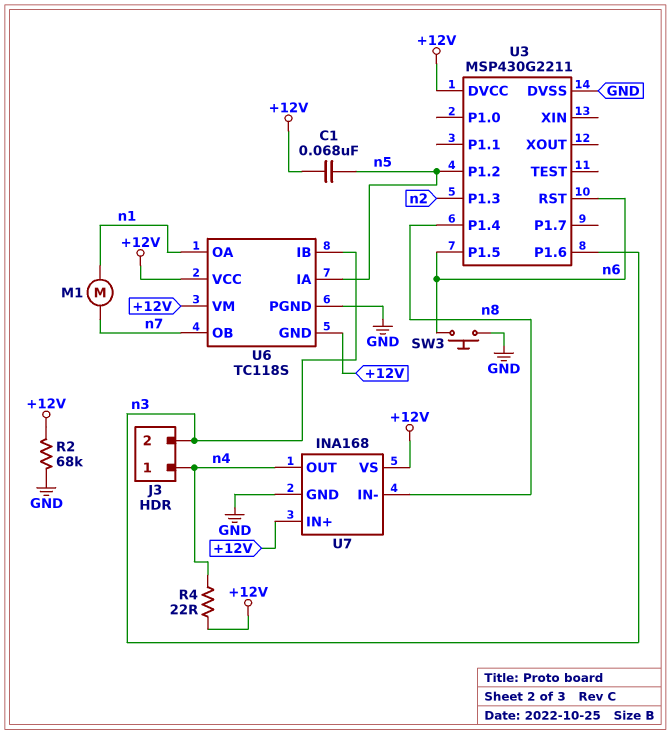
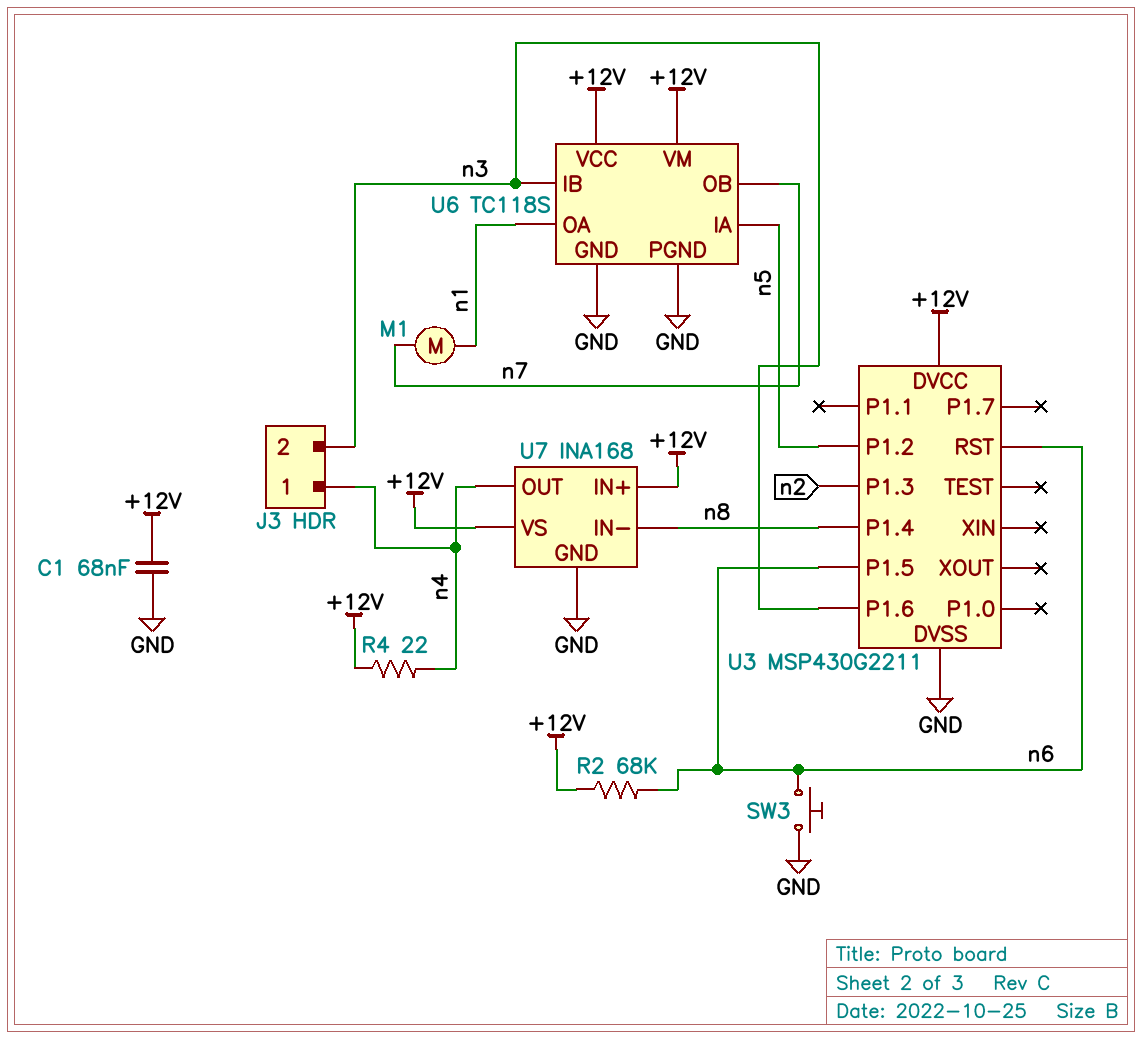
C1: 68nF (+12V, n5) -> 68nF (+12V, GND)
R2: 68k (+12V, GND) -> 68k (+12V, n6)
U6 pin GND: +12V -> GND

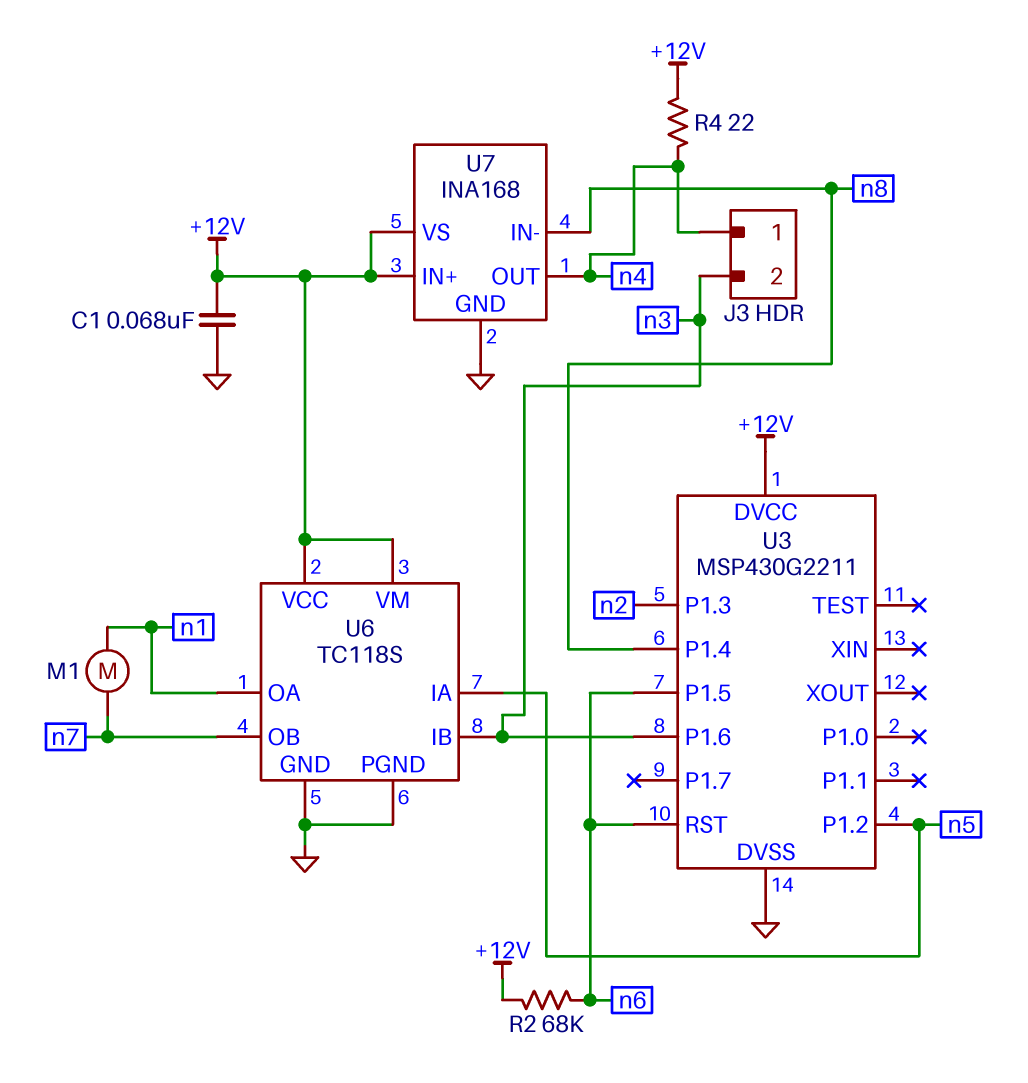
SW3: button (GND, n6) -> none

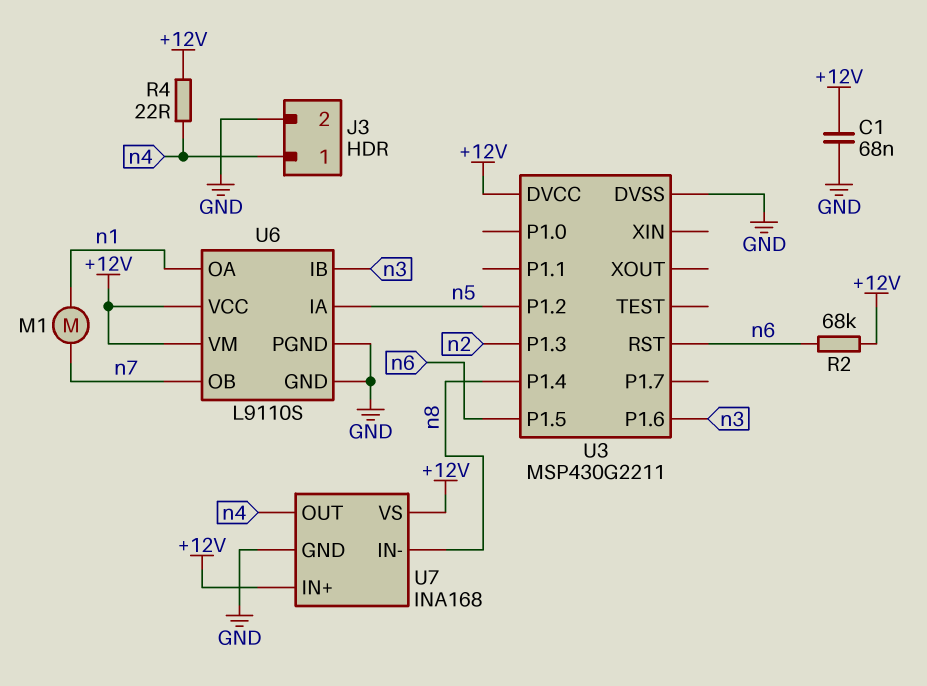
J3 pin 2: n3 -> GND
U6: TC118S -> L9110S

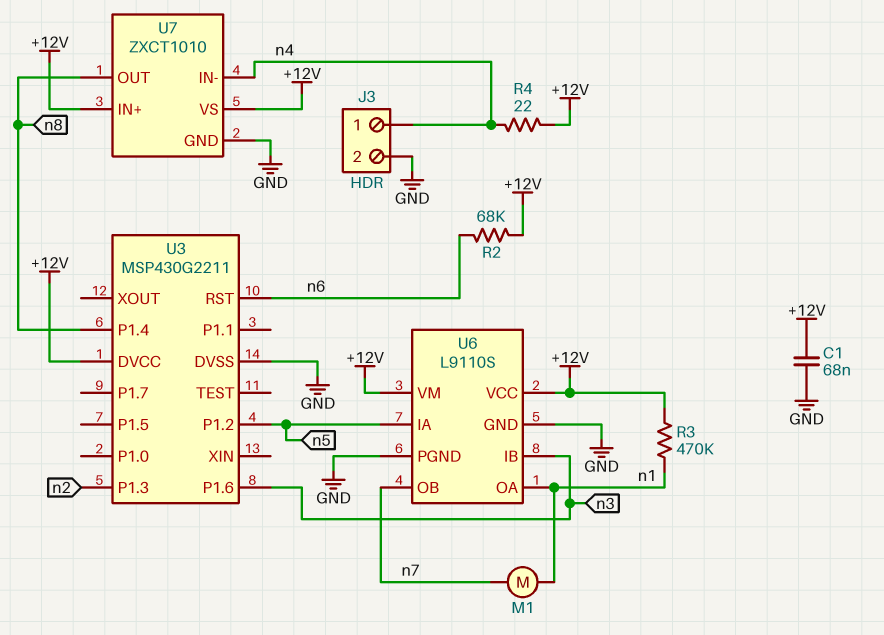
R3: none -> 470k (+12V, n1)
U3 pin P1.5: n6 -> none
U7: INA168 -> ZXCT1010
U7 pin IN-: n8 -> n4
U7 pin OUT: n4 -> n8

